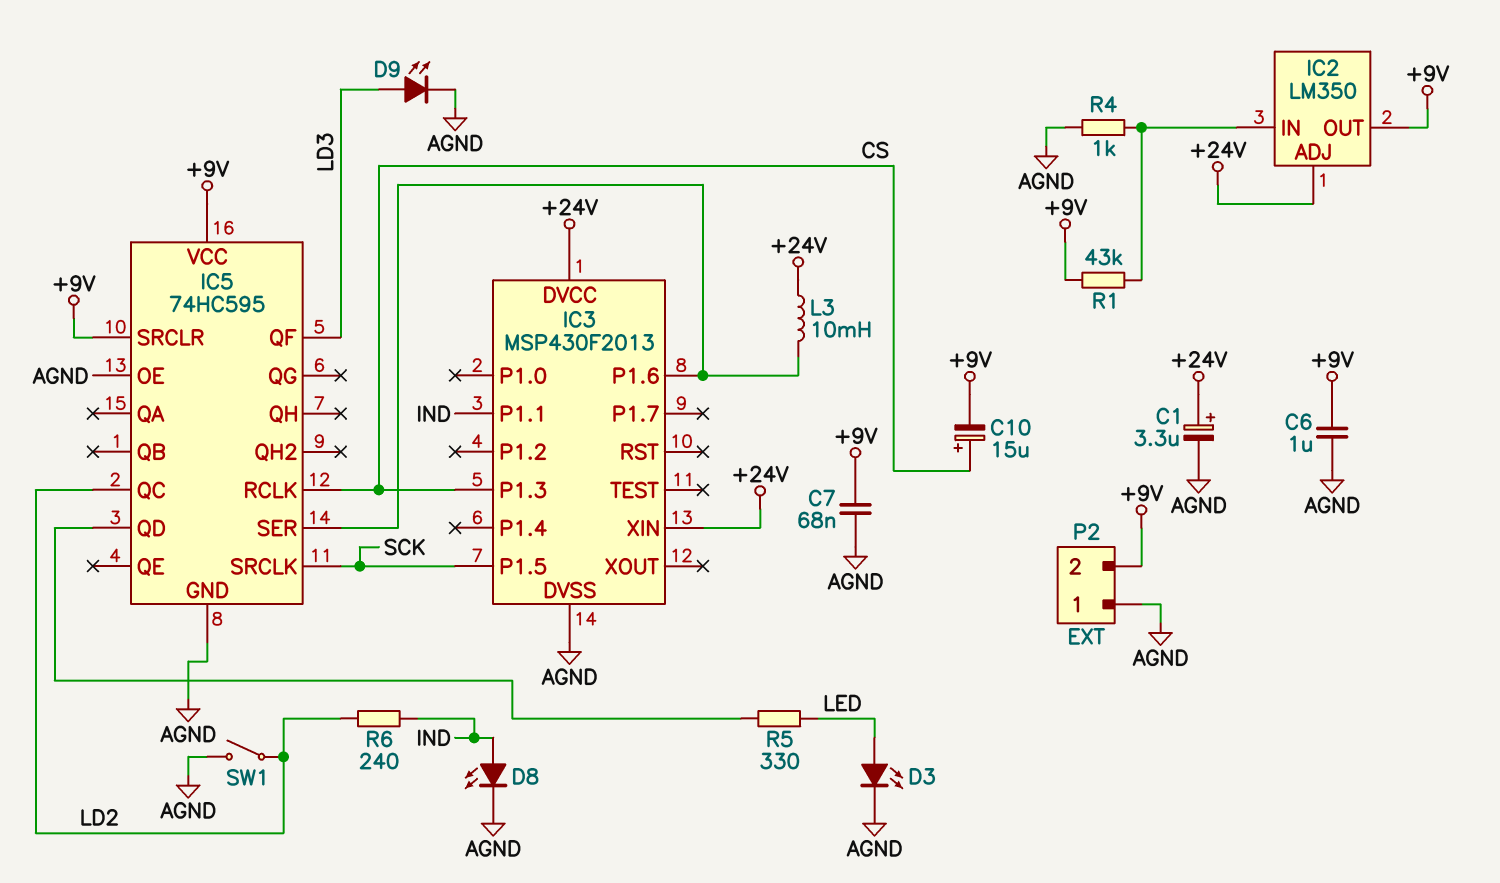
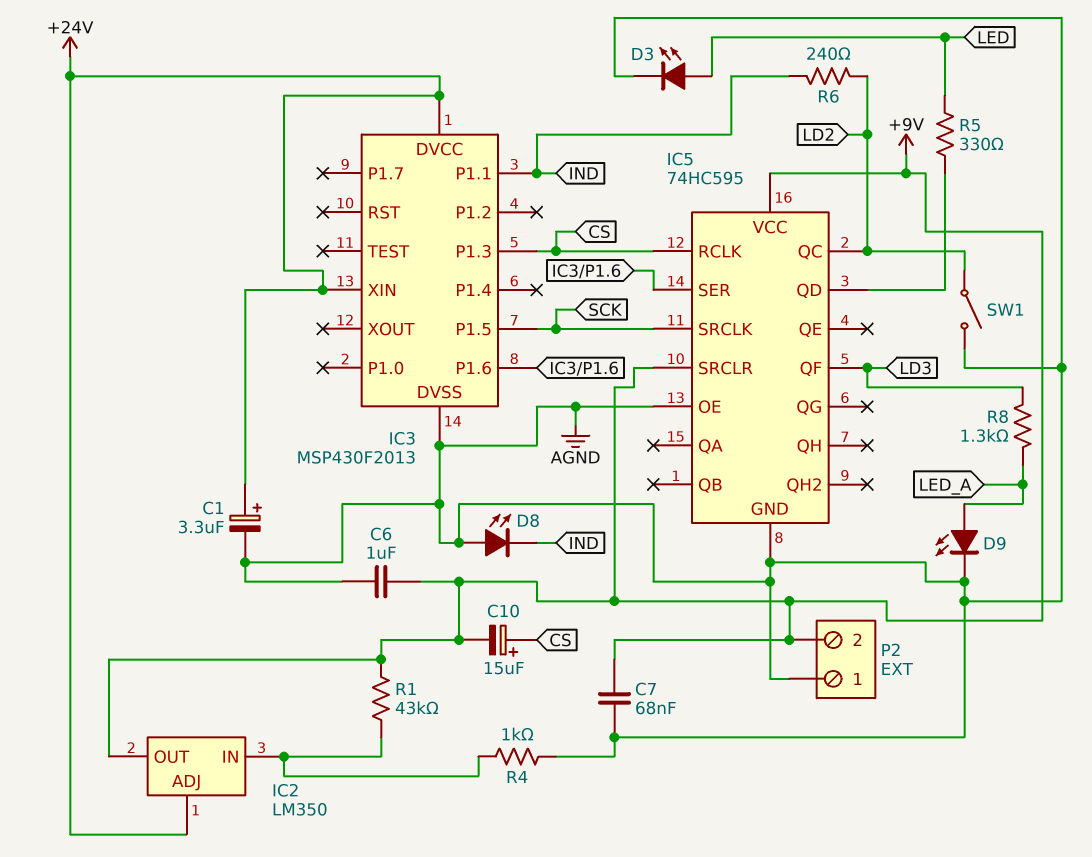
D8: LED (A IND, K AGND) -> LED (A AGND, K IND)
D9: LED (A LD3, K AGND) -> LED (A LED_A, K AGND)
L3: 10mH (+24V, IC3/P1.6) -> none
R8: none -> 1.3k (LD3, LED_A)

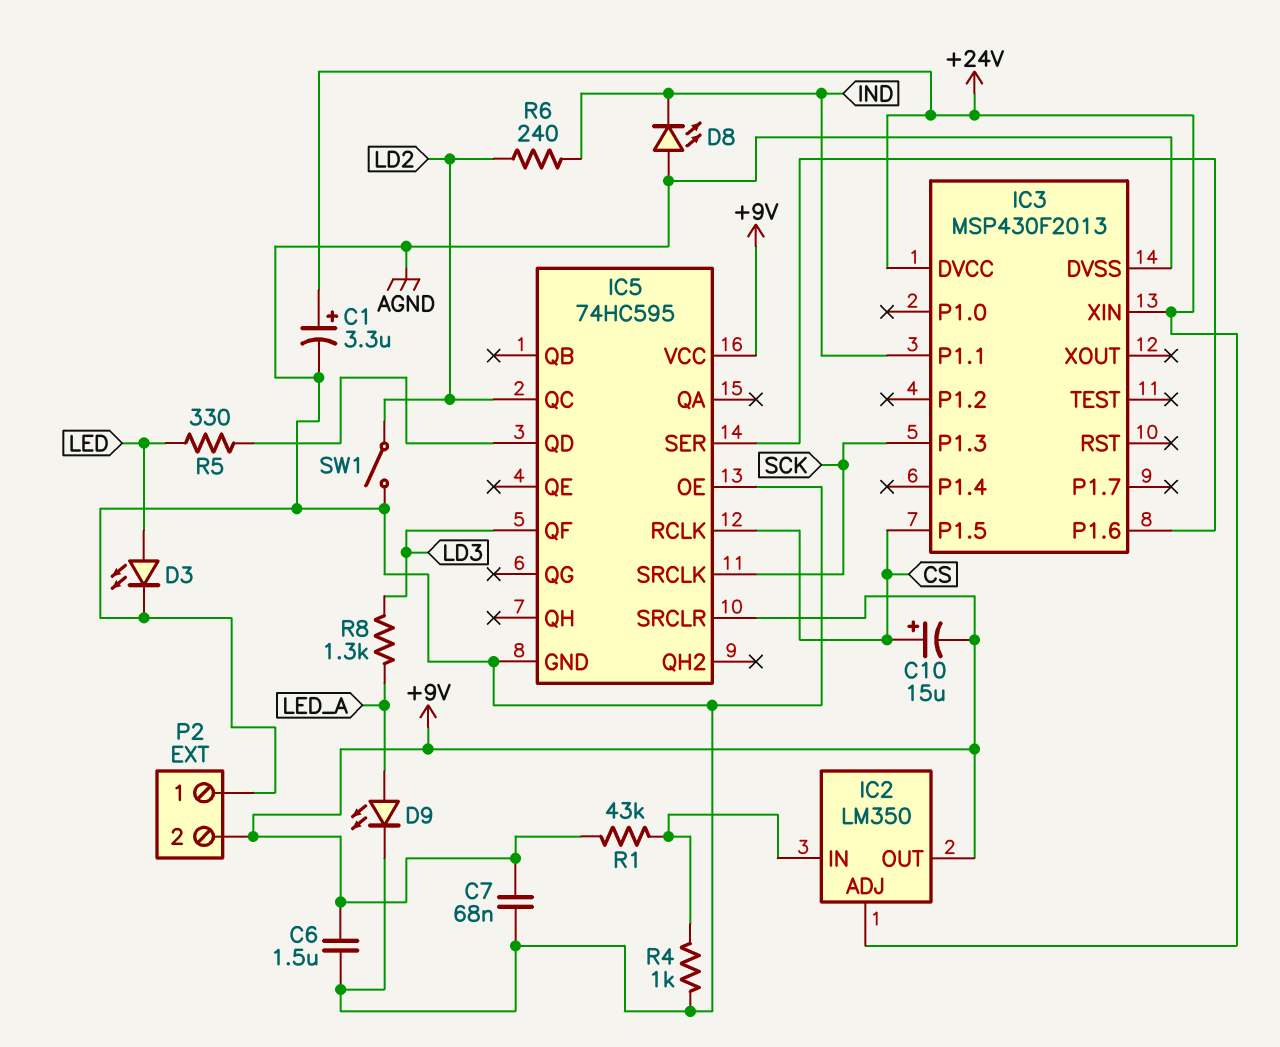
C6: 1uF (+9V, AGND) -> 1.5uF (+9V, AGND)
IC3 pin P1.3: CS -> SCK
IC3 pin P1.5: SCK -> CS

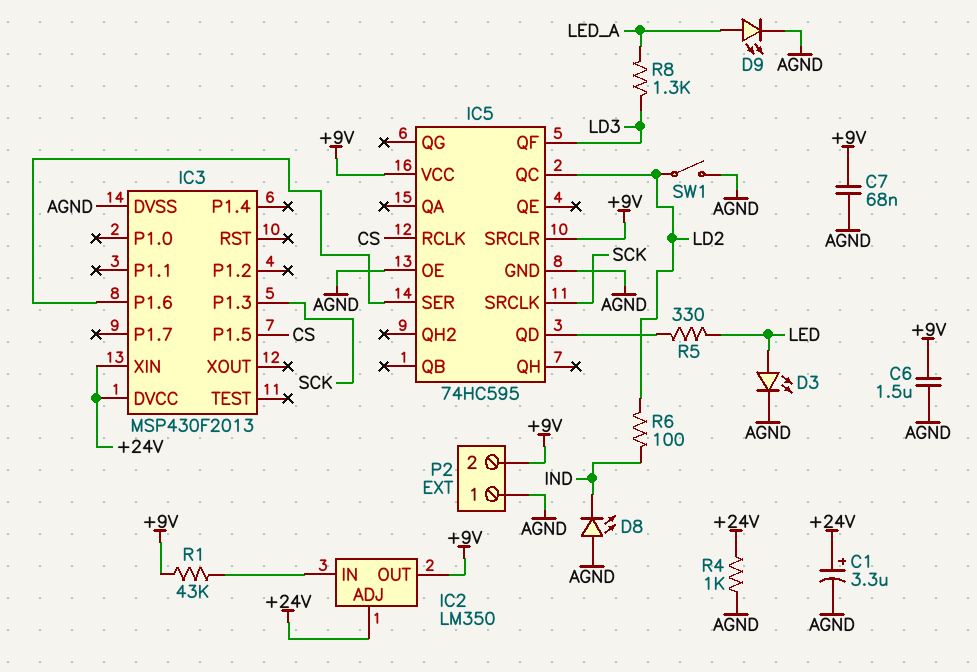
C10: 15uF (plus CS, minus +9V) -> none
IC3 pin P1.1: IND -> none
R4: 1k (AGND, IC2/IN) -> 1k (+24V, AGND)
R6: 240 (IND, LD2) -> 100 (IND, LD2)

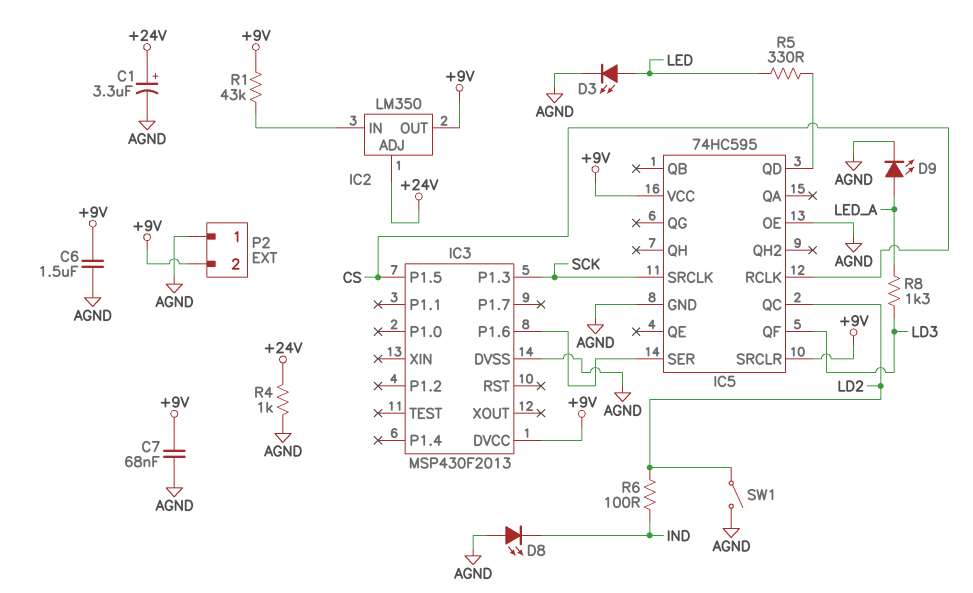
IC3 pin DVCC: +24V -> +9V
IC3 pin XIN: +24V -> none

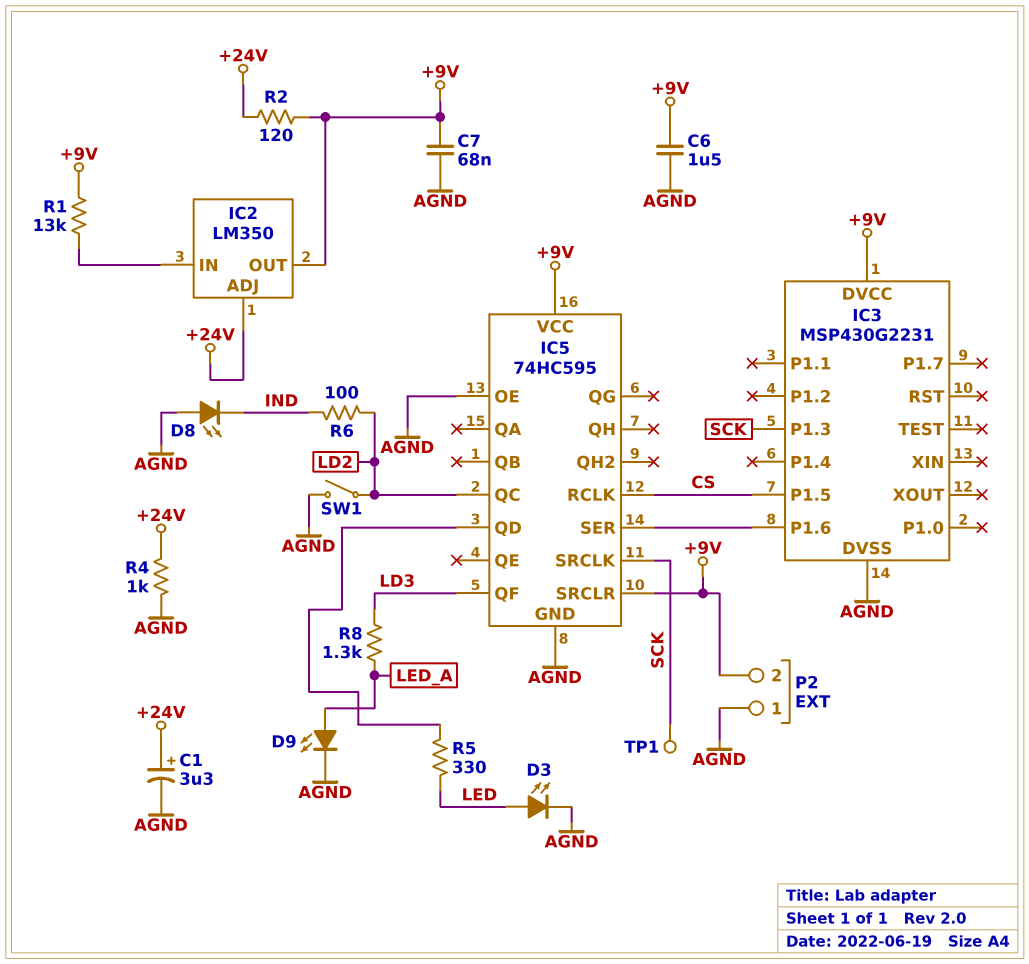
IC3: MSP430F2013 -> MSP430G2231
R1: 43k (+9V, IC2/IN) -> 13k (+9V, IC2/IN)
R2: none -> 120 (+9V, +24V)
TP1: none -> test point (SCK)

